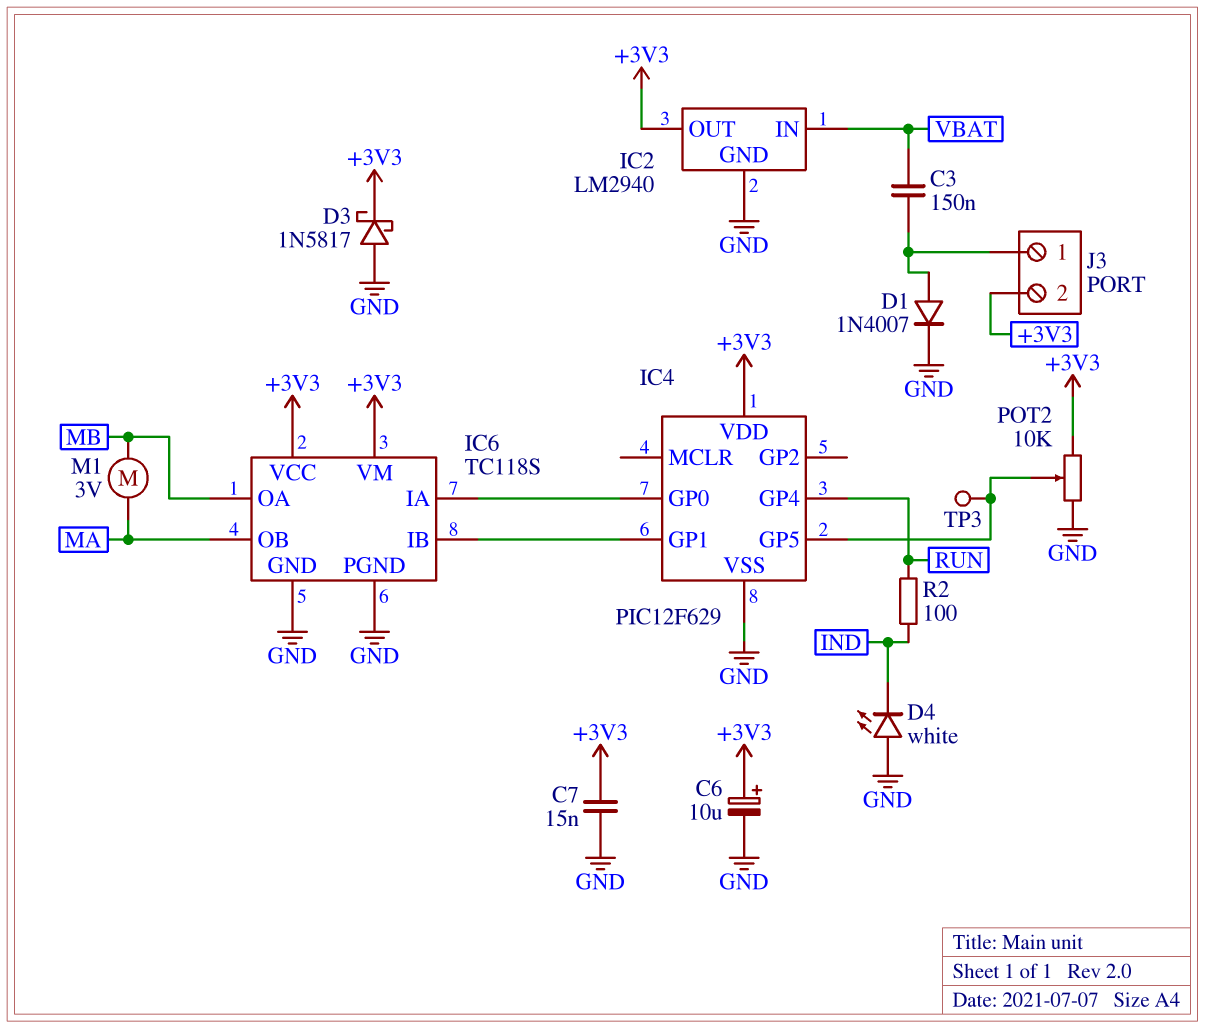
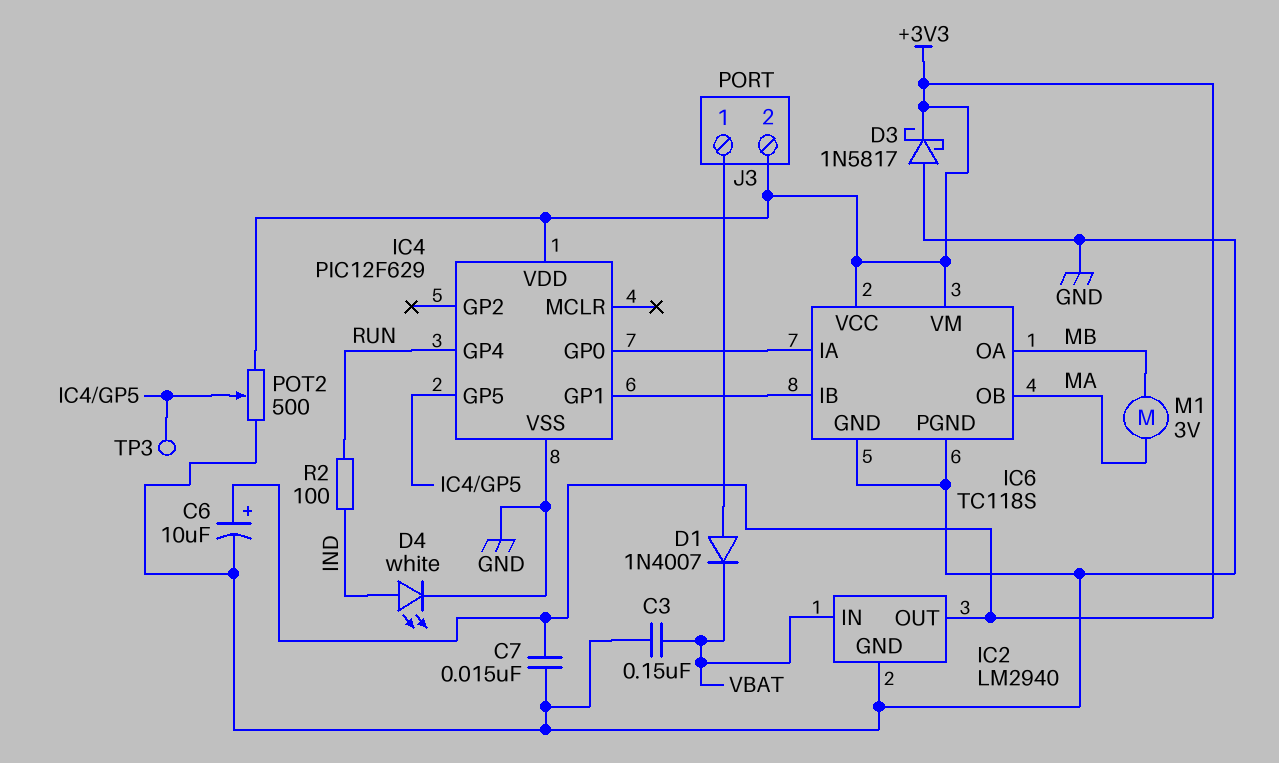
C3: 150nF (J3/1, VBAT) -> 150nF (GND, VBAT)
D1: diode 1N4007 (A J3/1, K GND) -> diode 1N4007 (A J3/1, K VBAT)
D4: LED white (A GND, K IND) -> LED white (A IND, K GND)
POT2: 10k (+3V3, GND, wiper IC4/GP5) -> 500 (+3V3, GND, wiper IC4/GP5)

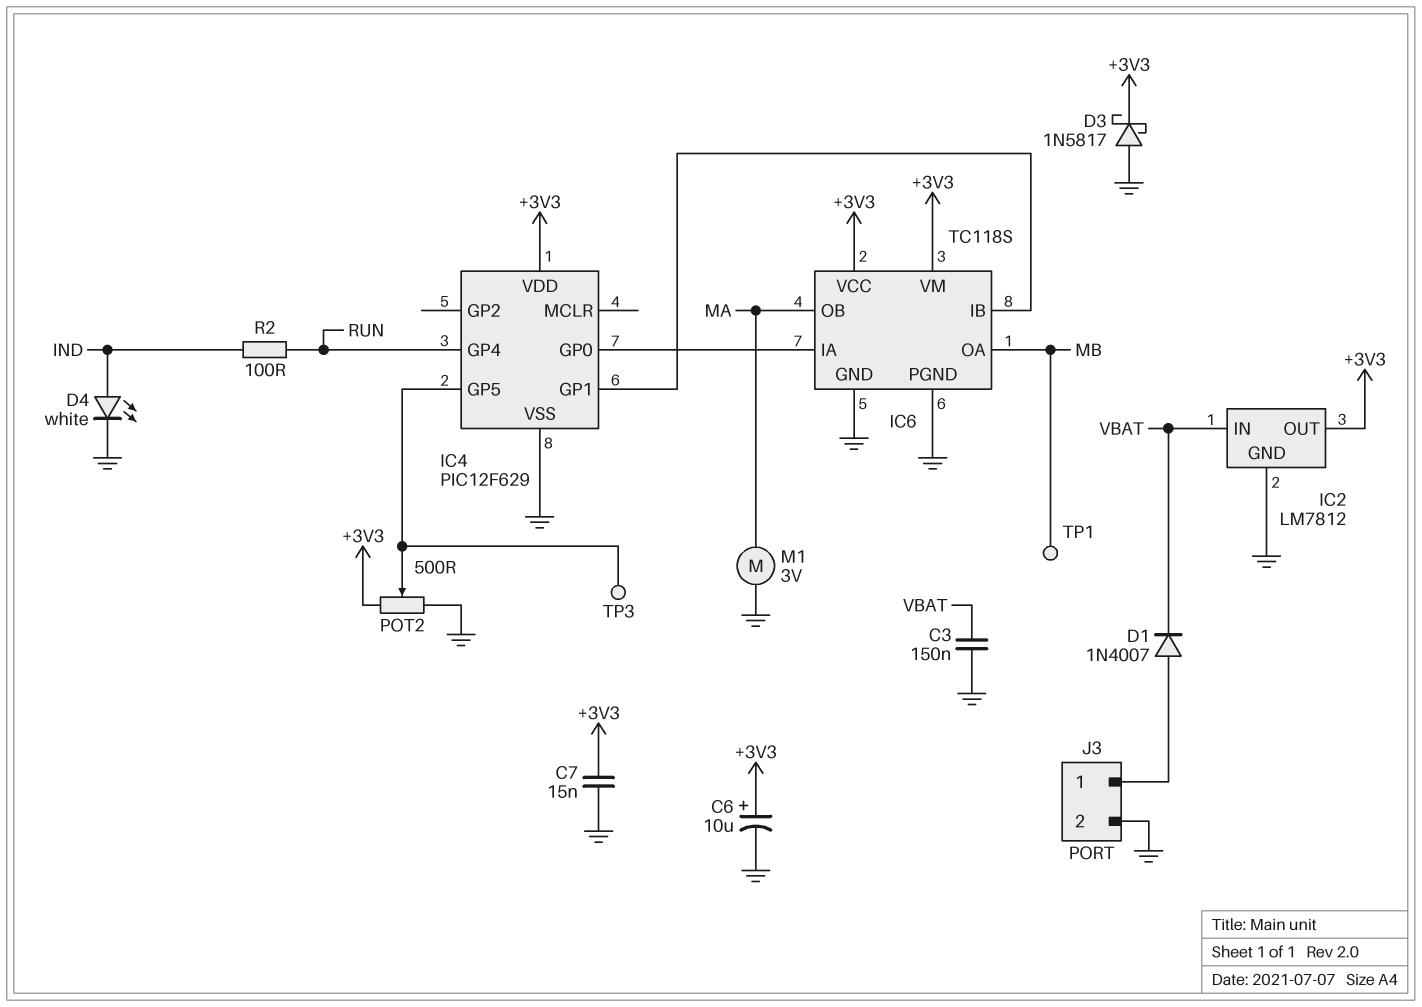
IC2: LM2940 -> LM7812
J3 pin 2: +3V3 -> GND
M1: motor 3V (MA, MB) -> motor 3V (GND, MA)
TP1: none -> test point (MB)

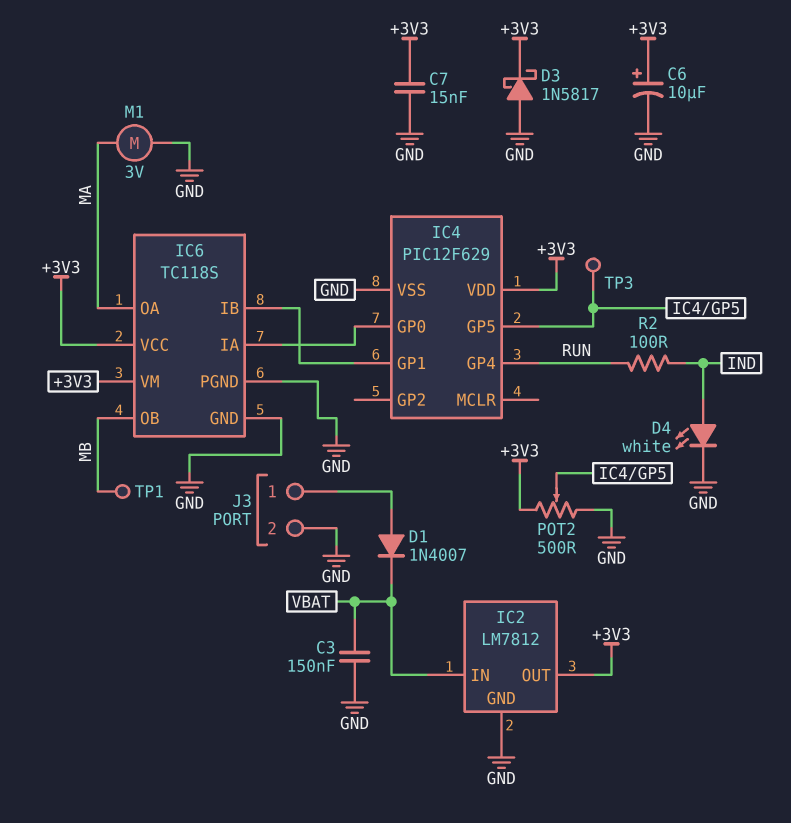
IC6 pin OA: MB -> MA
IC6 pin OB: MA -> MB

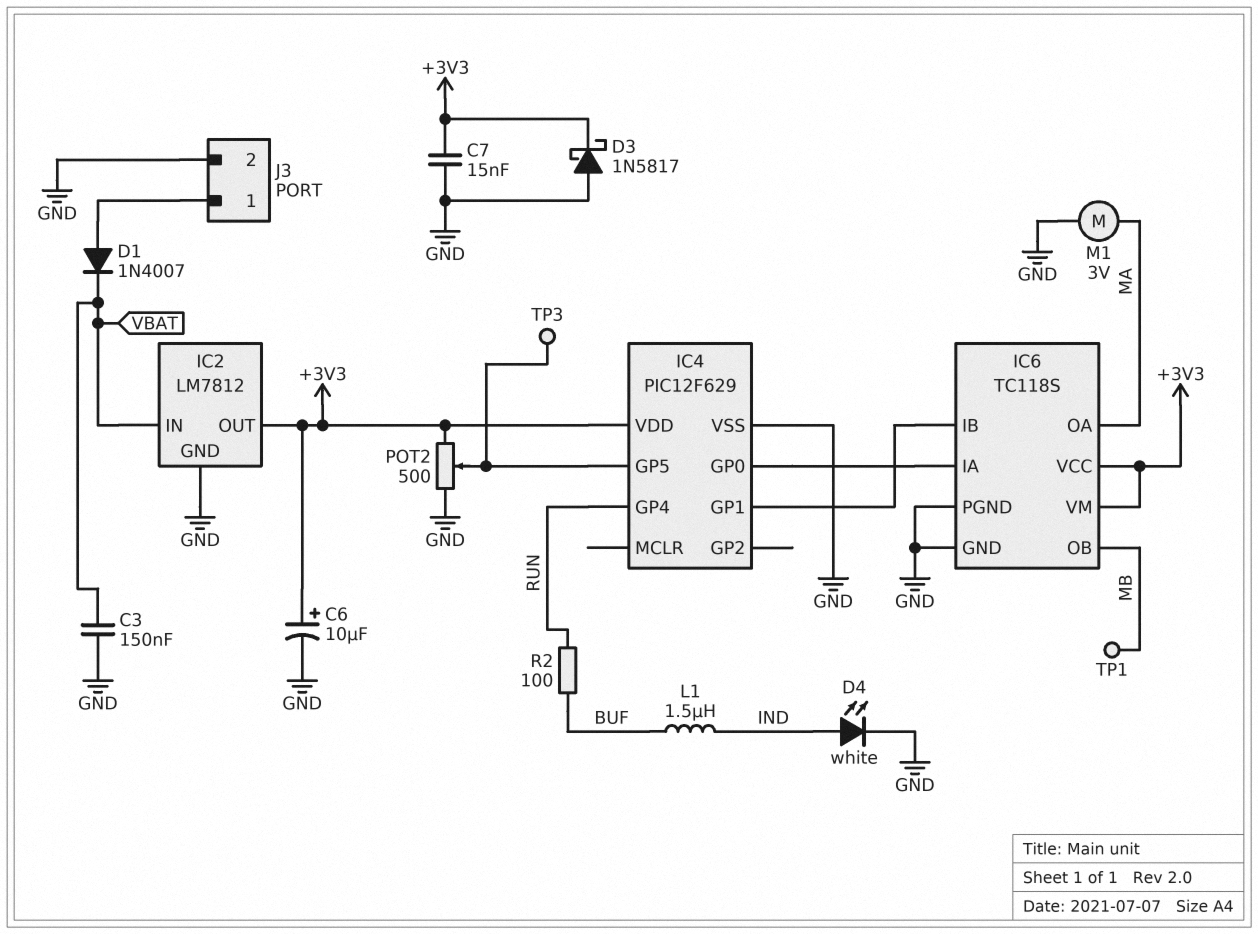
L1: none -> 1.5uH (BUF, IND)
R2: 100 (IND, RUN) -> 100 (BUF, RUN)

